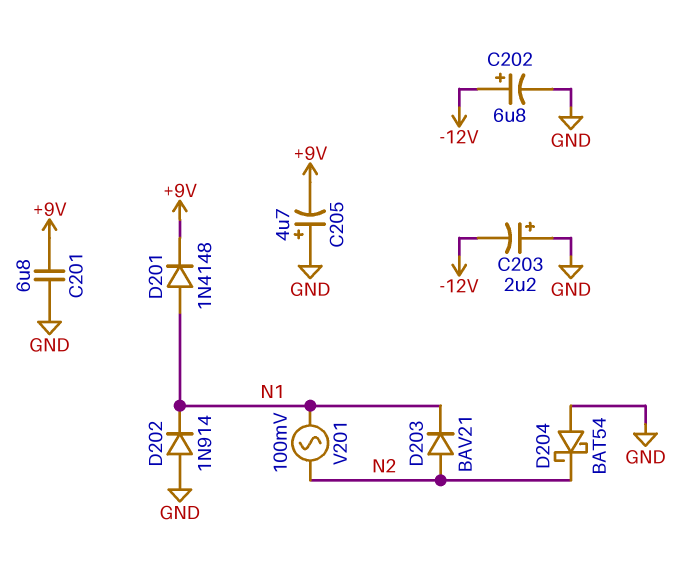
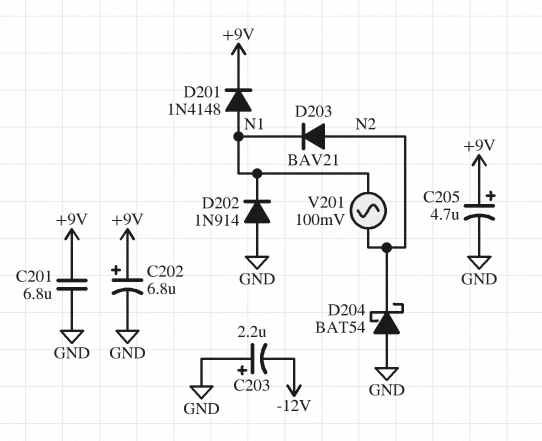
C202: 6.8uF (plus -12V, minus GND) -> 6.8uF (plus +9V, minus GND)
C205: 4.7uF (plus GND, minus +9V) -> 4.7uF (plus +9V, minus GND)

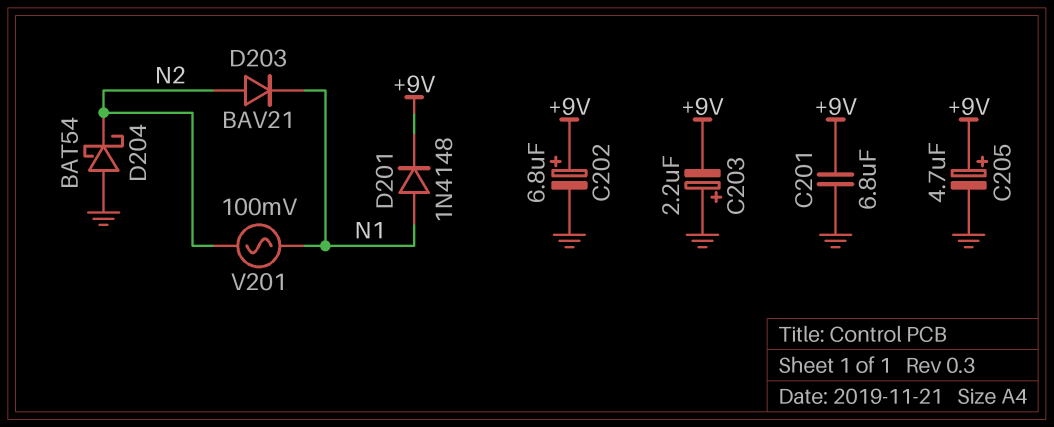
C203: 2.2uF (plus GND, minus -12V) -> 2.2uF (plus GND, minus +9V)
D202: diode 1N914 (A GND, K N1) -> none

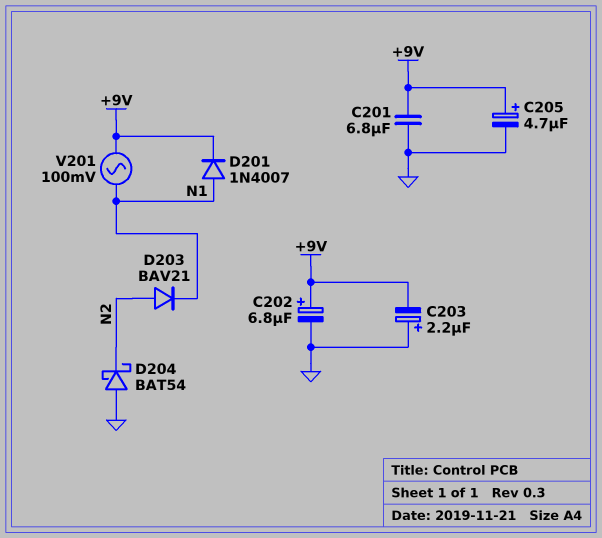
D201: diode 1N4148 (A N1, K +9V) -> diode 1N4007 (A N1, K +9V)
V201: AC 100mV (N1, N2) -> AC 100mV (+9V, N1)

